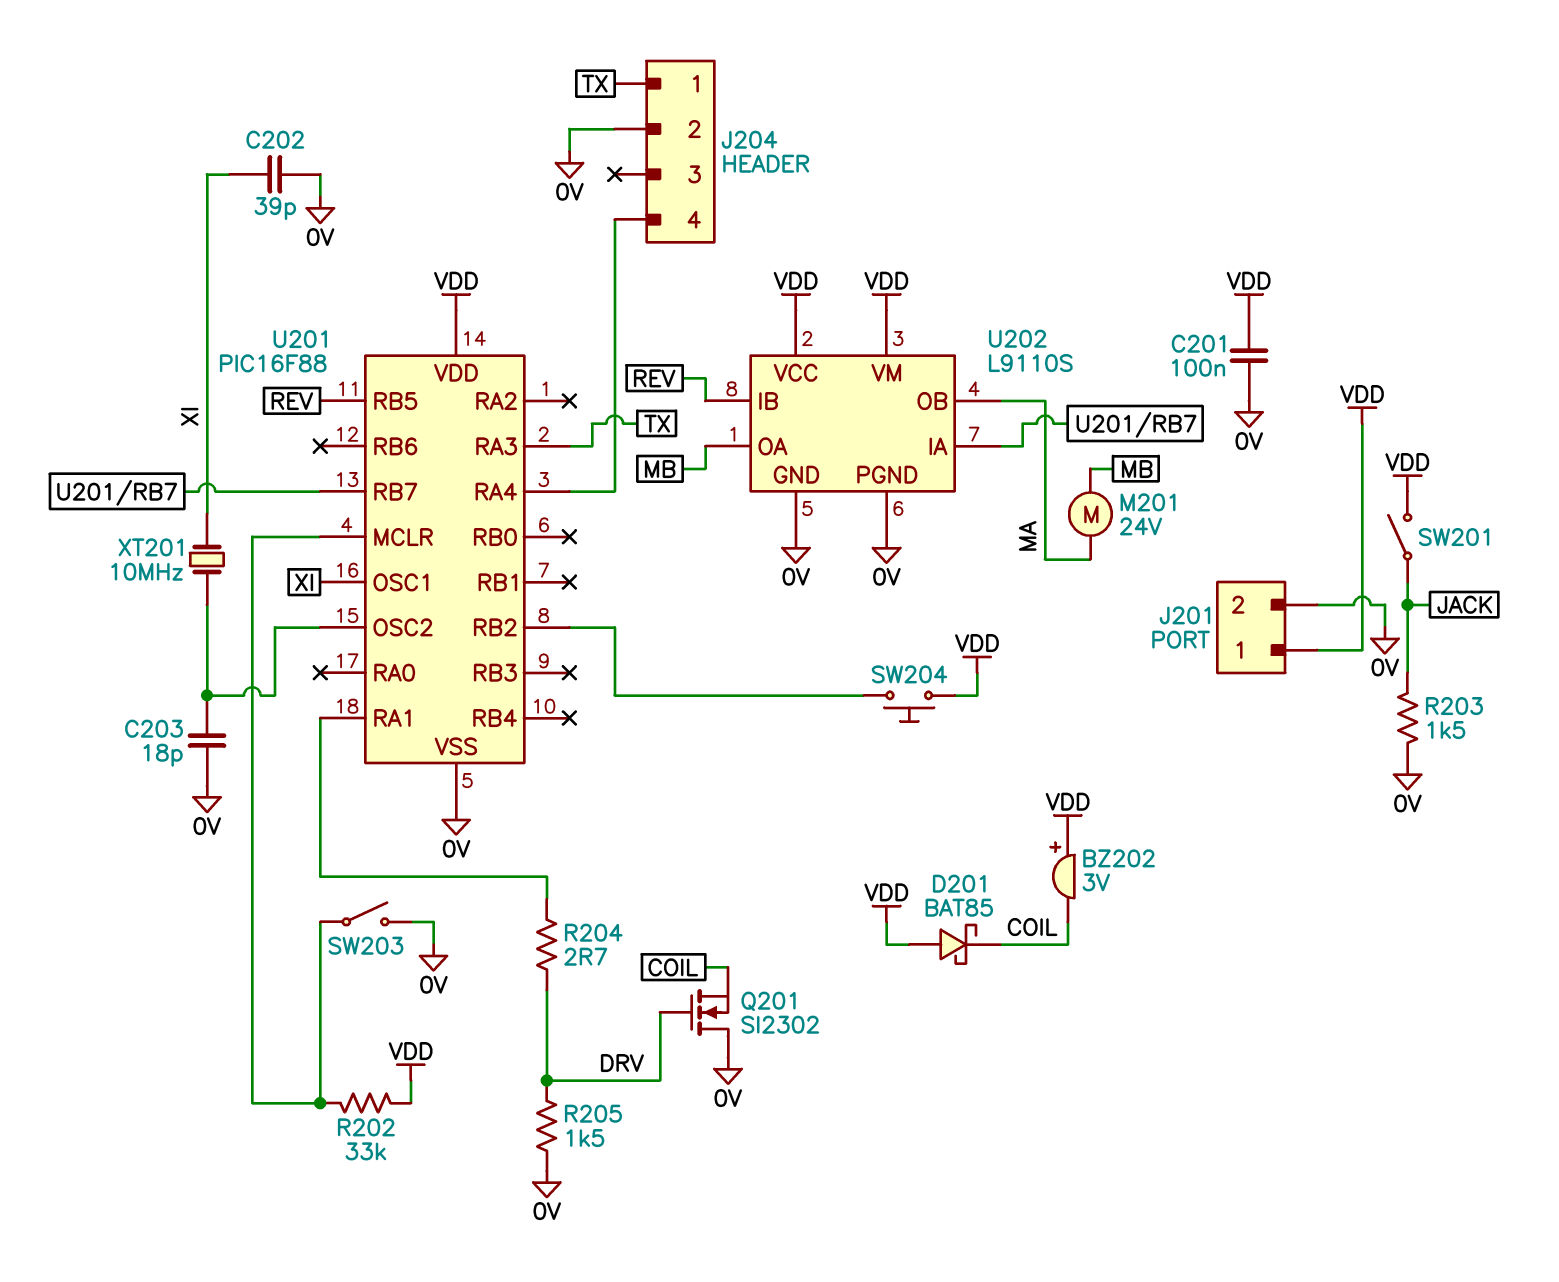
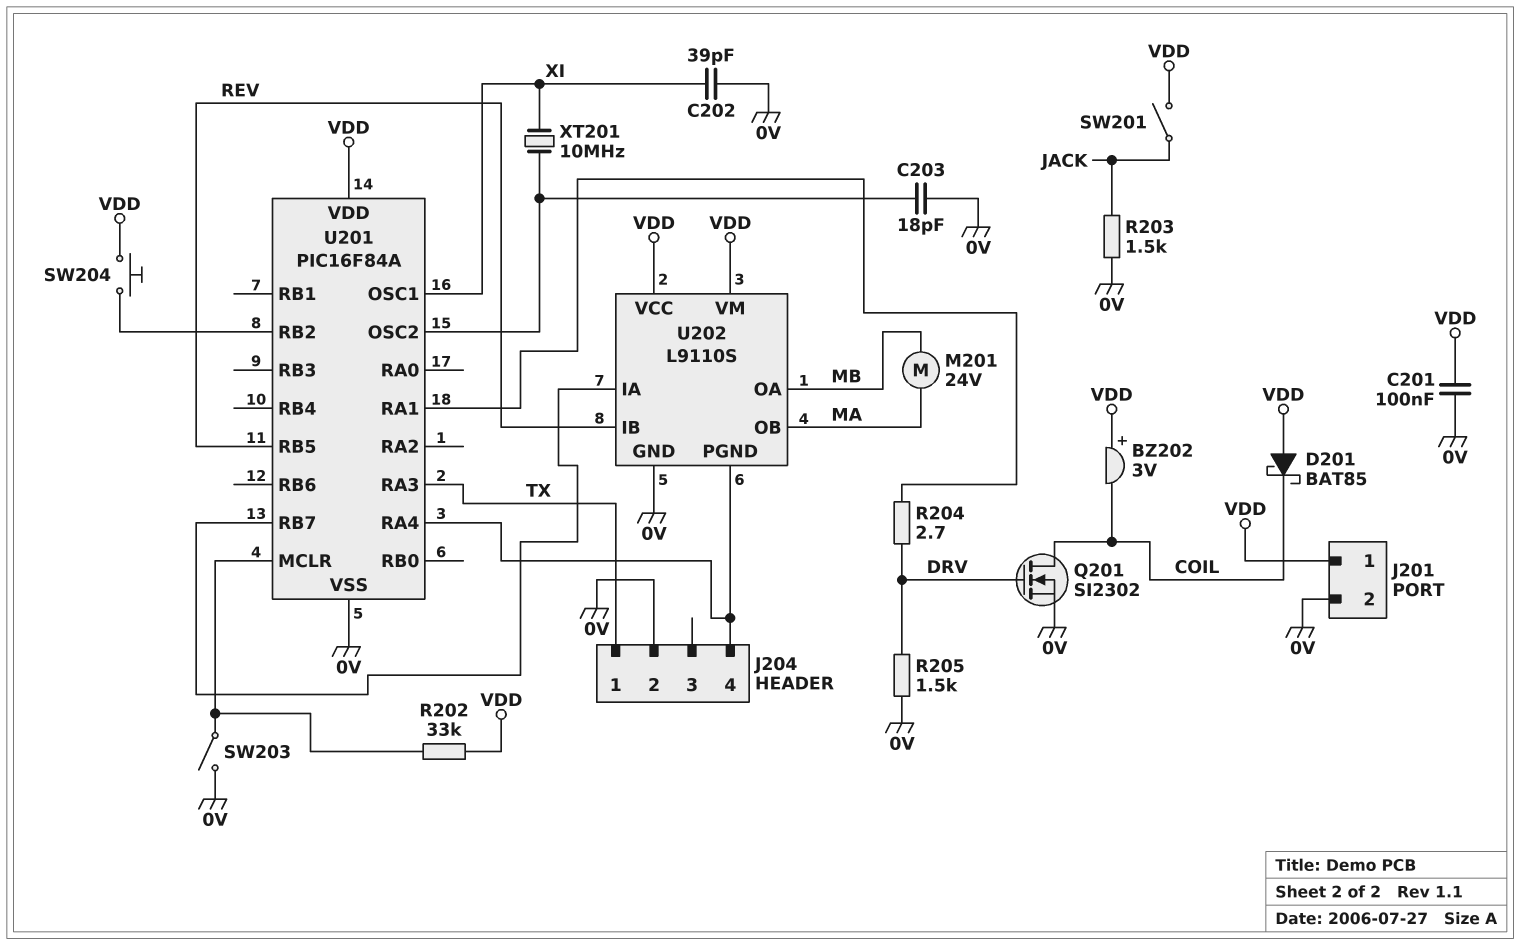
Q201: NMOS SI2302 (G DRV, D 0V, S COIL) -> NMOS SI2302 (G DRV, D COIL, S 0V)
U201: PIC16F88 -> PIC16F84A
U202 pin PGND: 0V -> J204/4

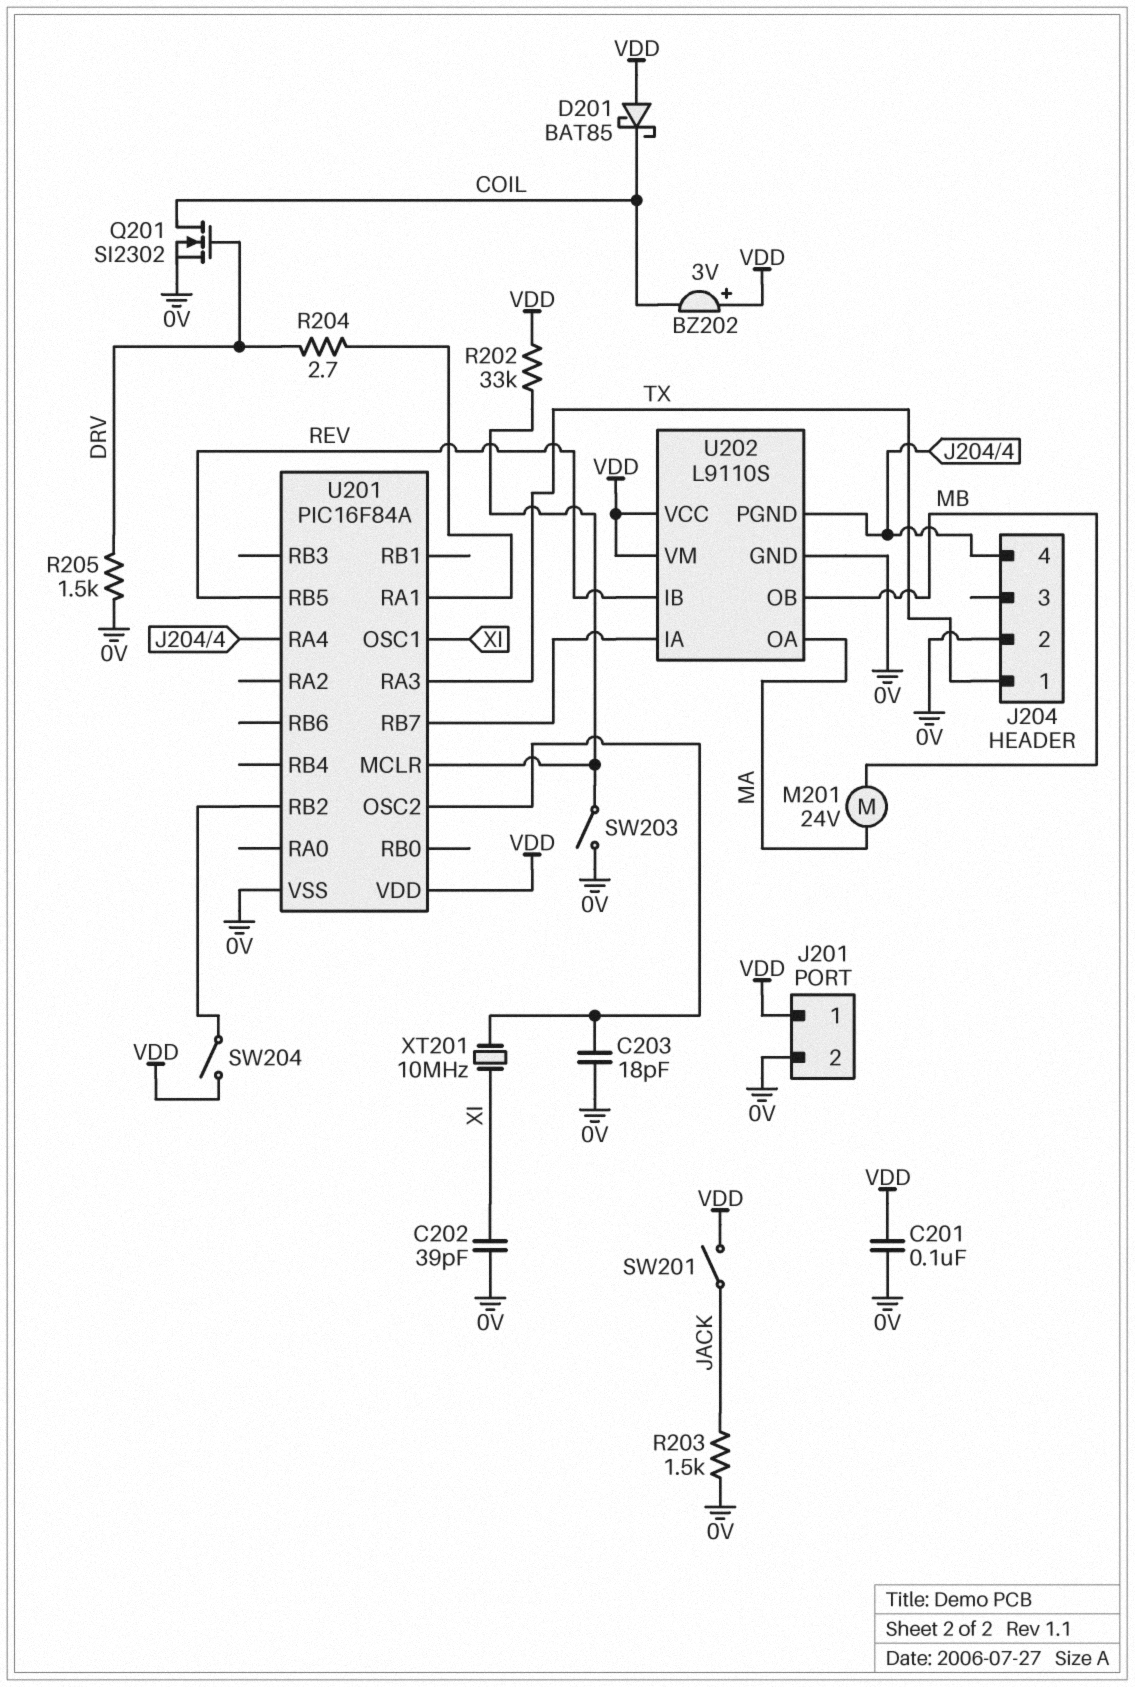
SW204: button (U201/RB2, VDD) -> switch (U201/RB2, VDD)
U202 pin OA: MB -> MA
U202 pin OB: MA -> MB

